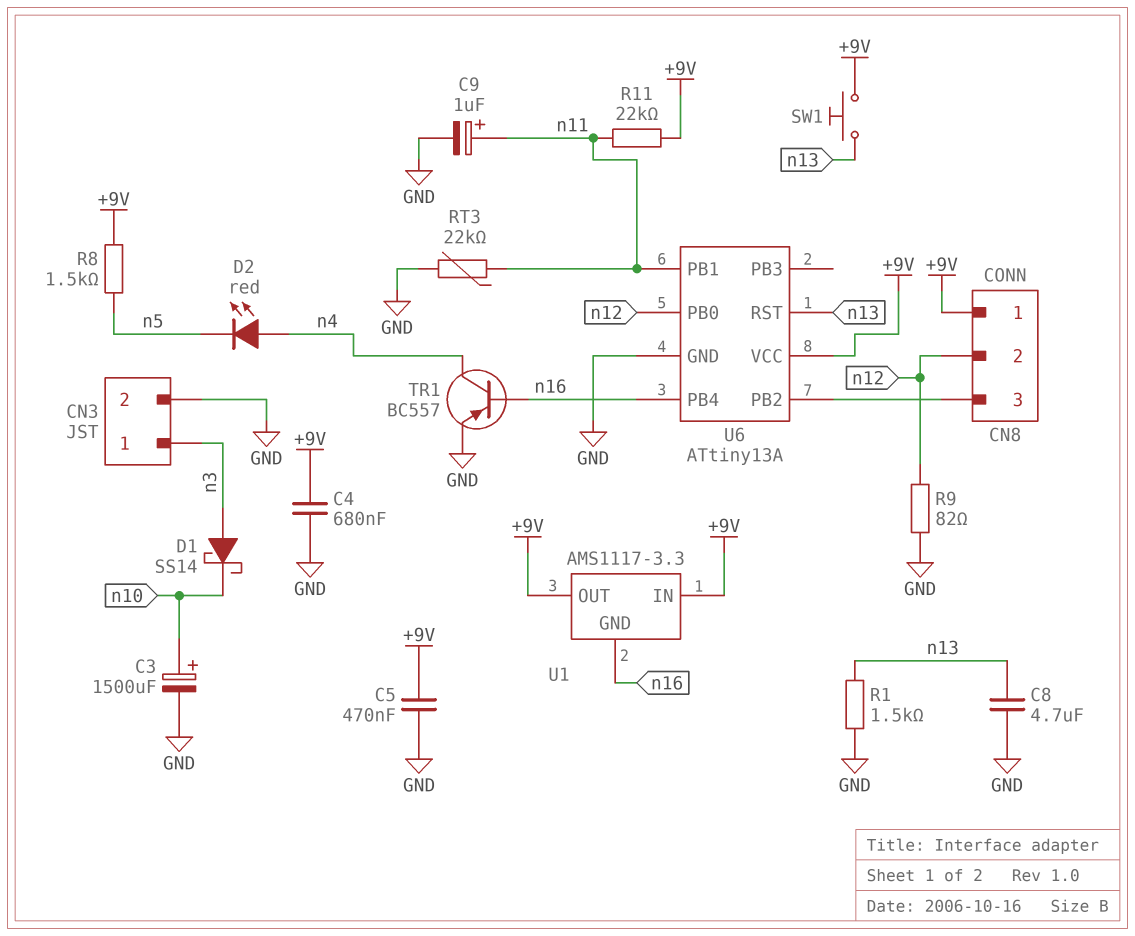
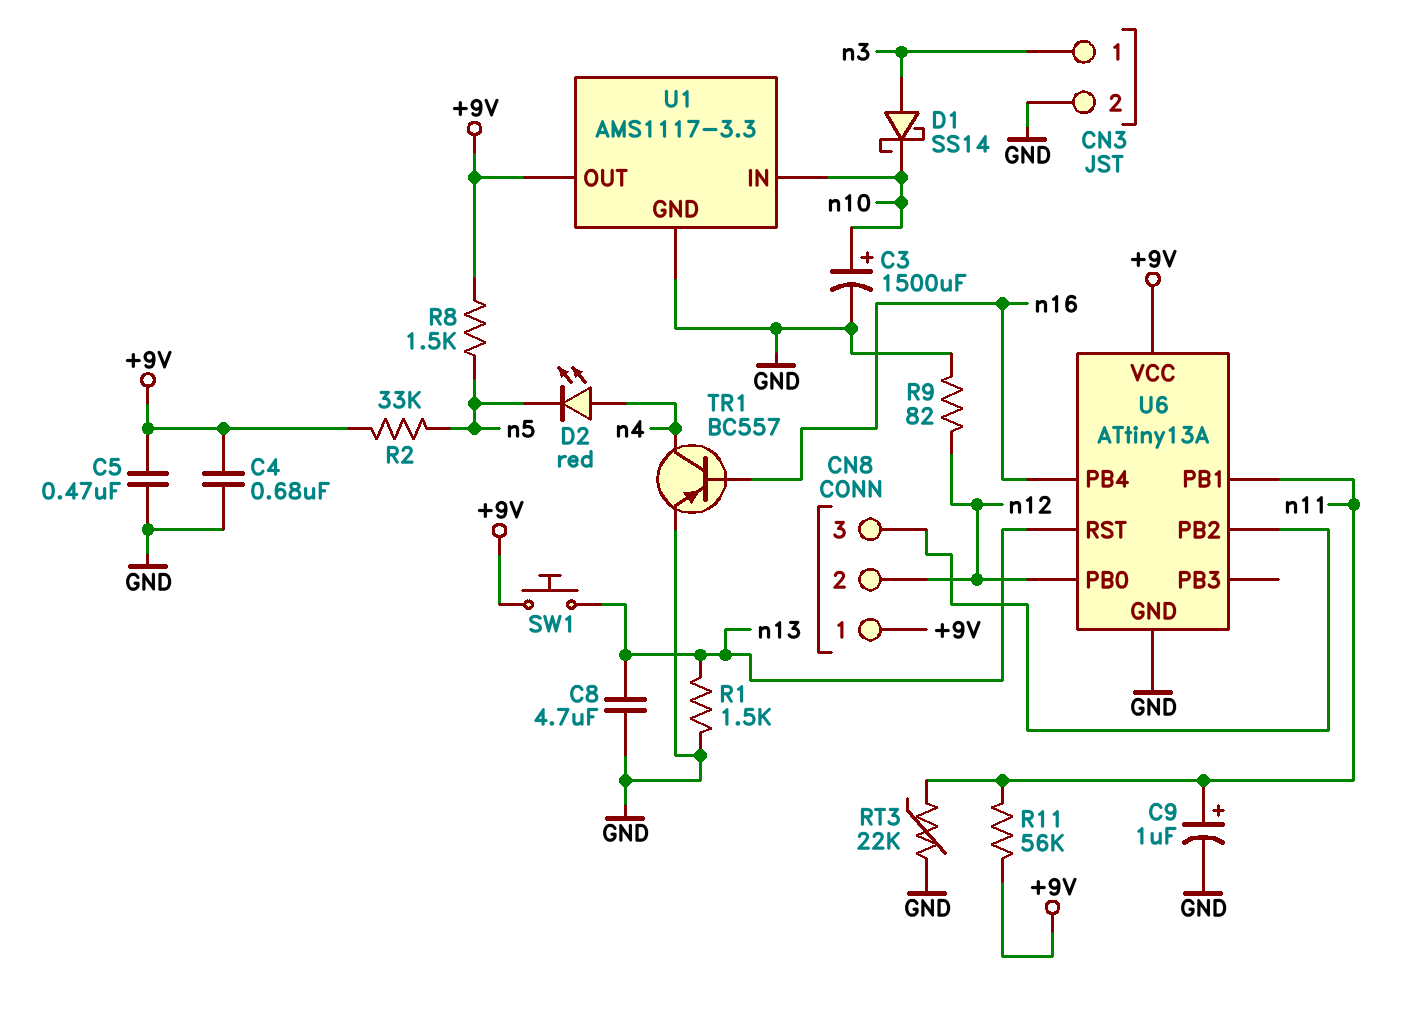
R2: none -> 33k (+9V, n5)
R11: 22k (+9V, n11) -> 56k (+9V, n11)
U1 pin GND: n16 -> GND
U1 pin IN: +9V -> n10

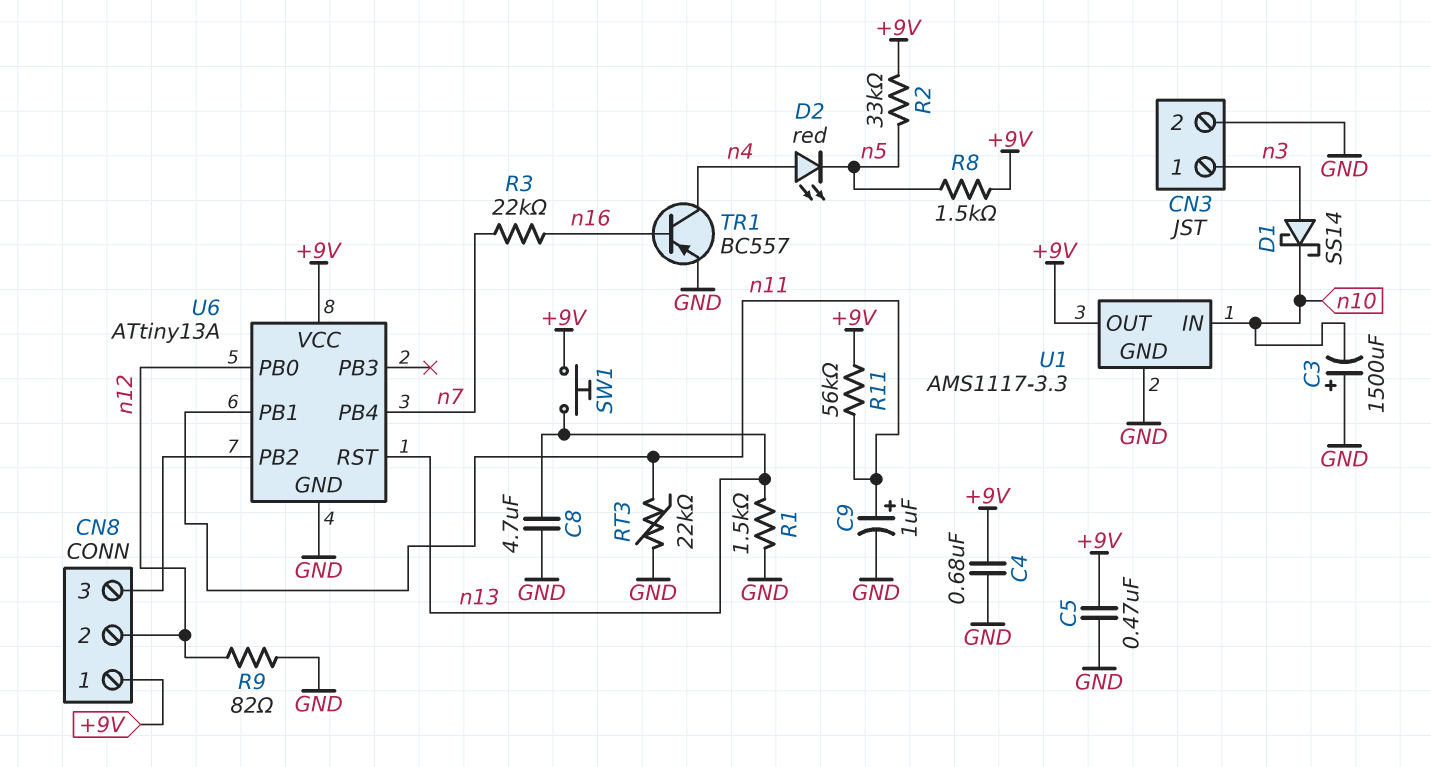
C3: 1500uF (plus n10, minus GND) -> 1500uF (plus GND, minus n10)
R3: none -> 22k (n7, n16)
U6 pin PB4: n16 -> n7

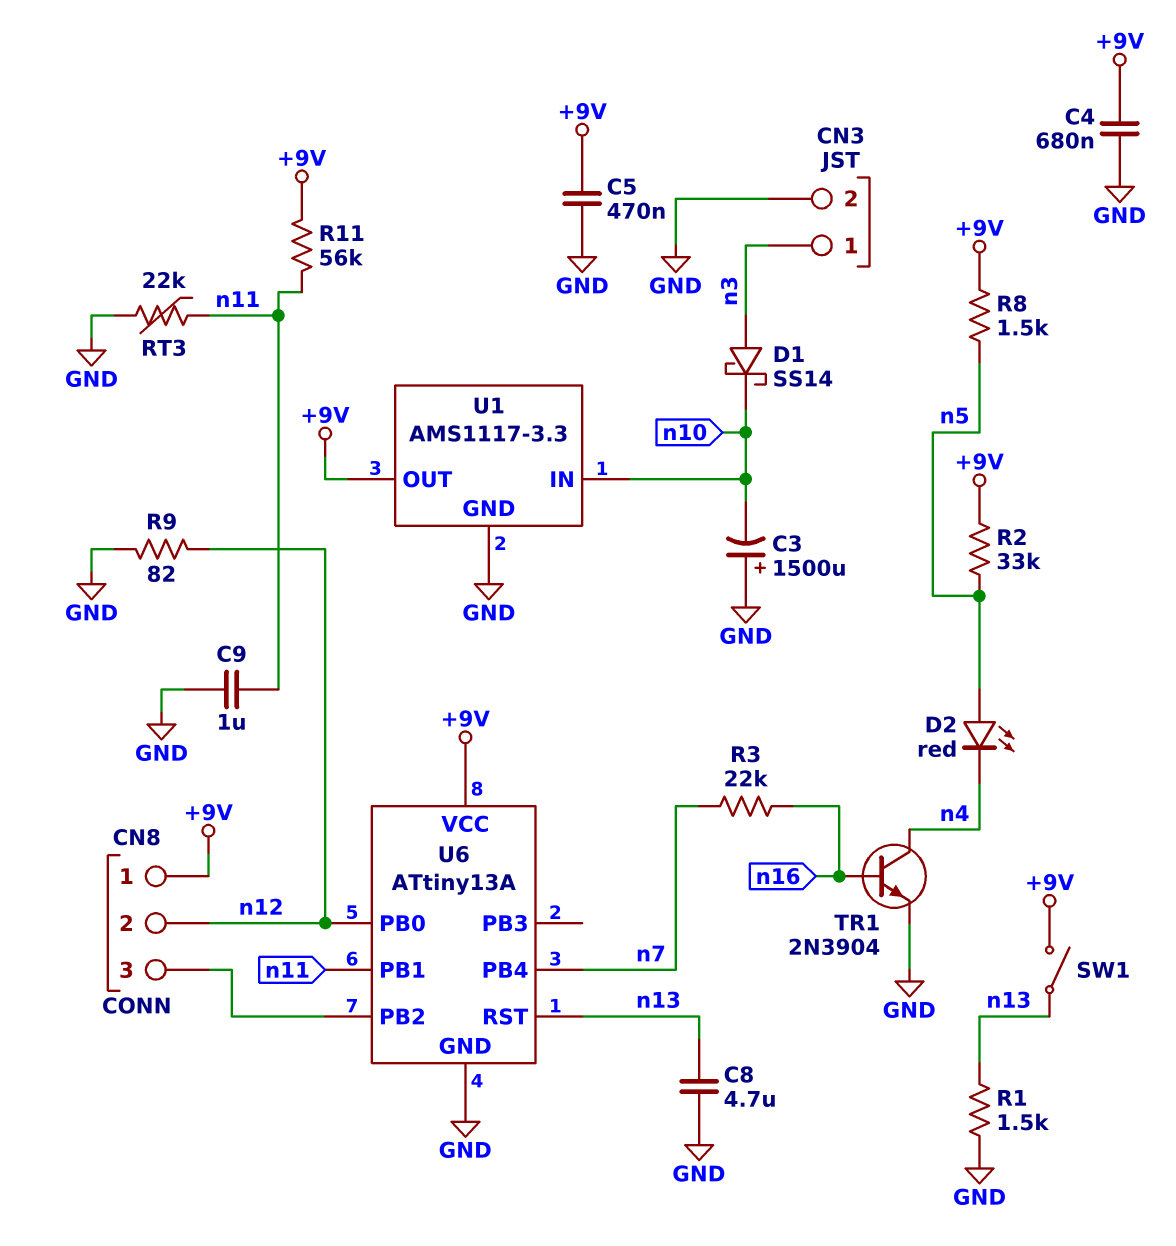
C9: 1uF (plus n11, minus GND) -> 1uF (GND, n11)
D2: LED red (A n4, K n5) -> LED red (A n5, K n4)
SW1: button (+9V, n13) -> switch (+9V, n13)
TR1: PNP BC557 (B n16, C n4, E GND) -> NPN 2N3904 (B n16, C n4, E GND)

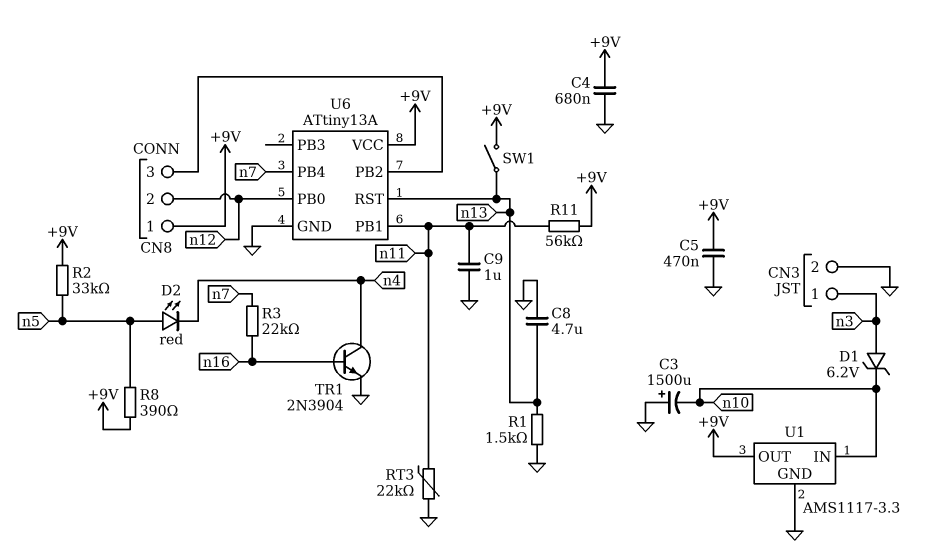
D1: schottky SS14 (A n3, K n10) -> zener 6.2V (A n3, K n10)
R8: 1.5k (+9V, n5) -> 390 (+9V, n5)
R9: 82 (GND, n12) -> none

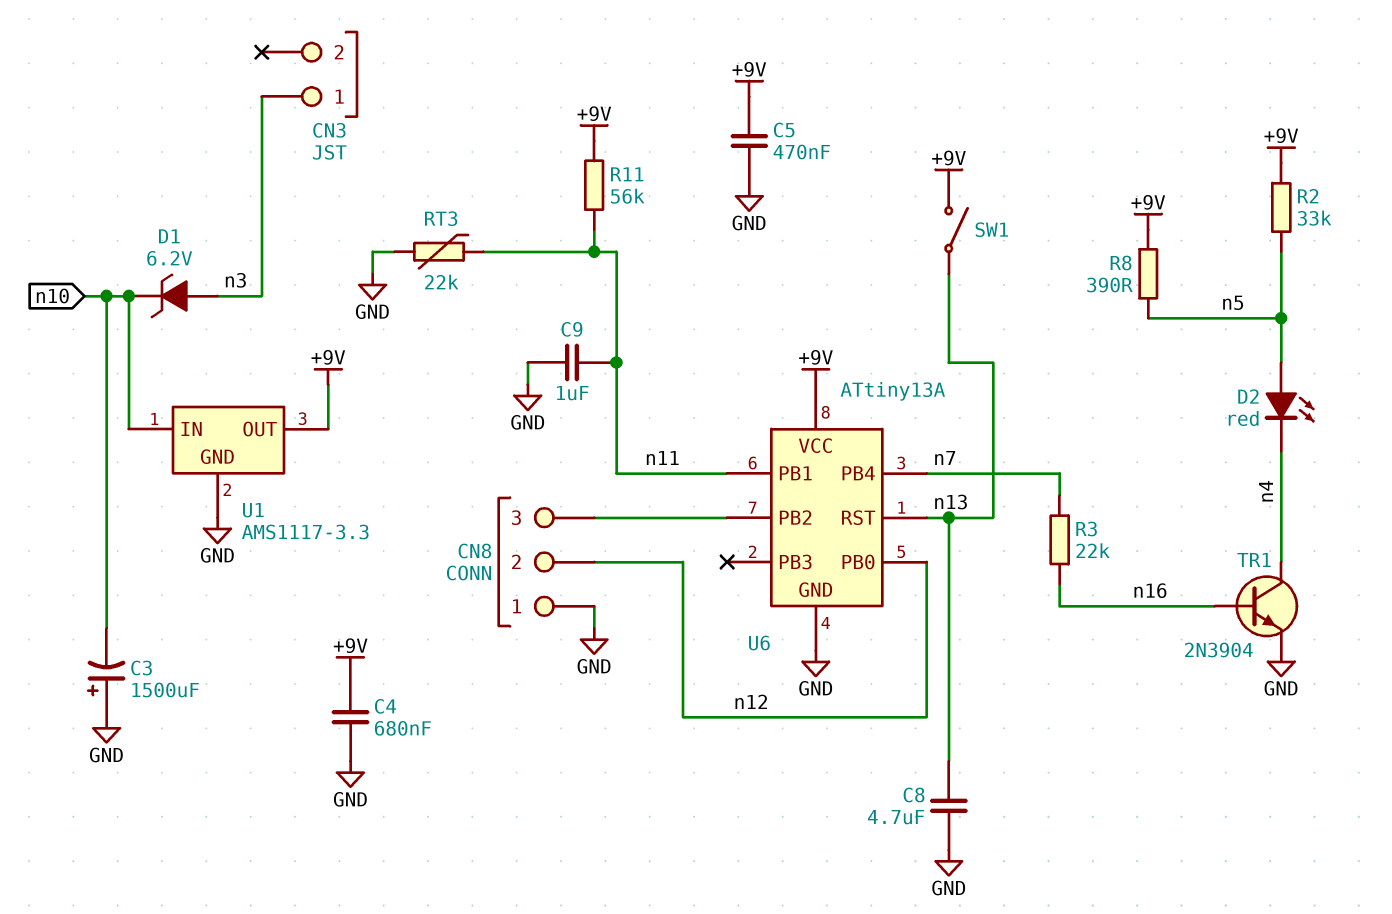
CN3 pin 2: GND -> none
CN8 pin 1: +9V -> GND
R1: 1.5k (GND, n13) -> none

